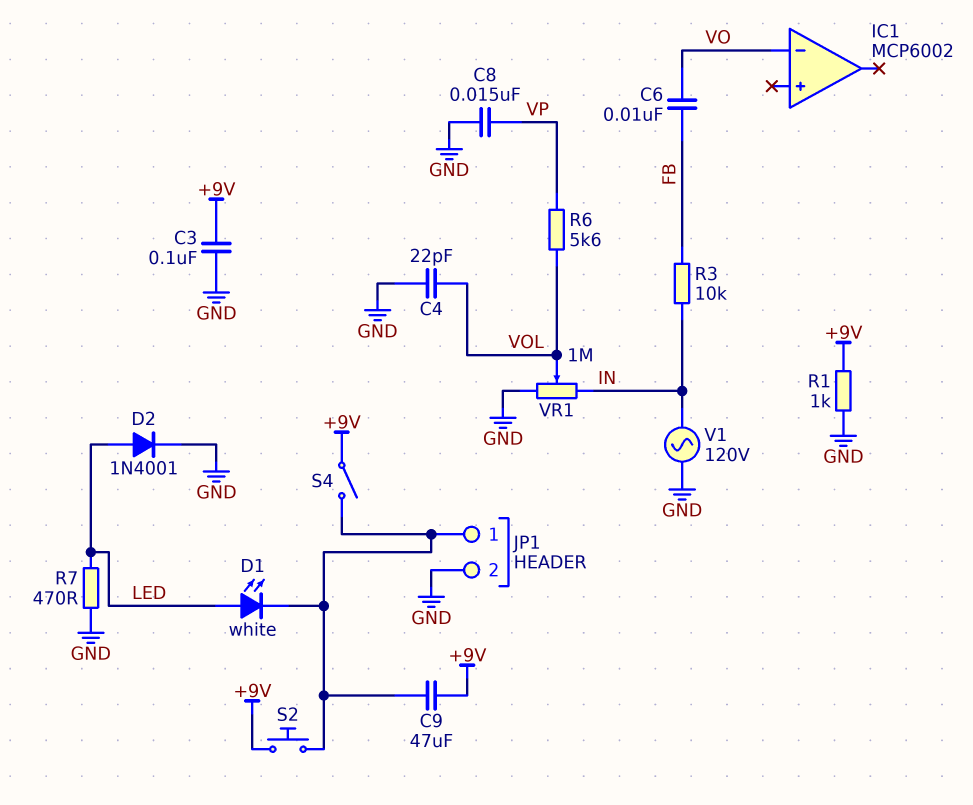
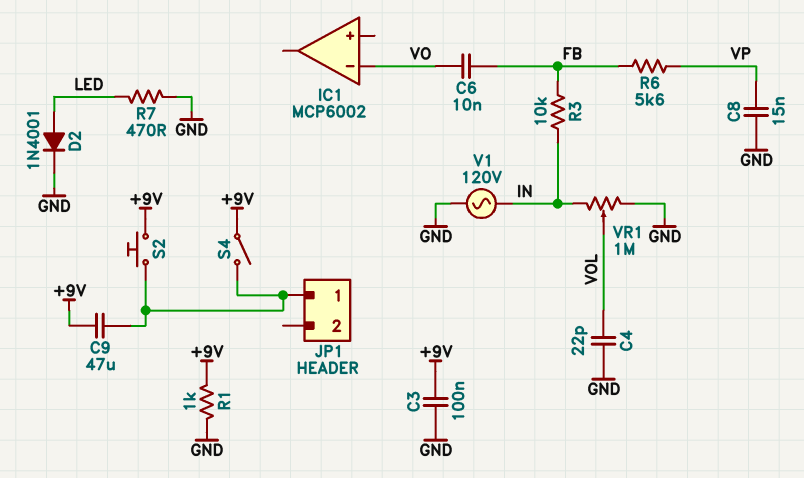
D1: LED white (A LED, K JP1/1) -> none
JP1 pin 2: GND -> none
R6: 5.6k (VOL, VP) -> 5.6k (FB, VP)

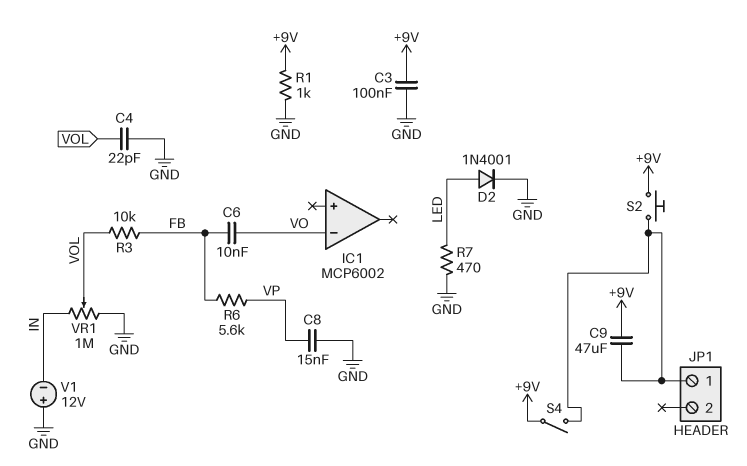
R3: 10k (FB, IN) -> 10k (FB, VOL)
V1: AC 120V (GND, IN) -> 12V (plus GND, minus IN)

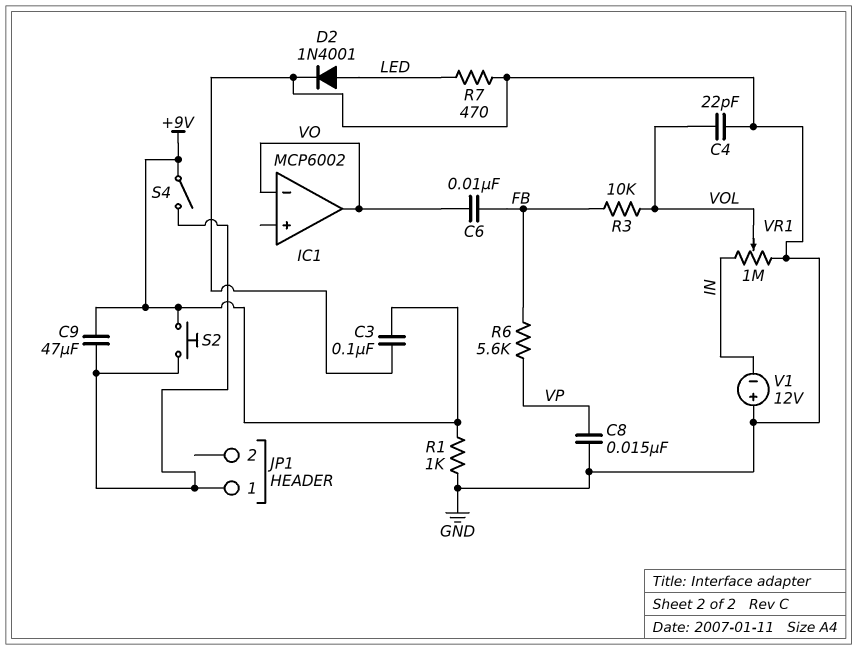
IC1 pin out: none -> VO

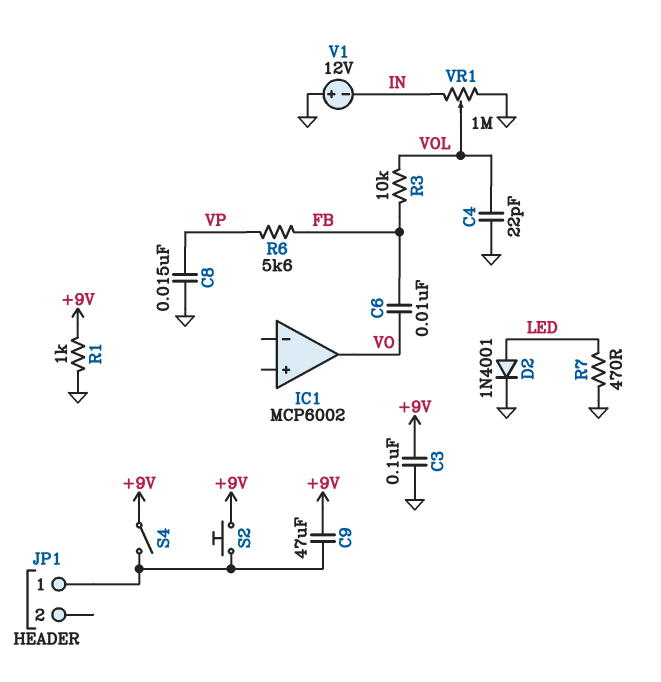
IC1 pin in-: VO -> none

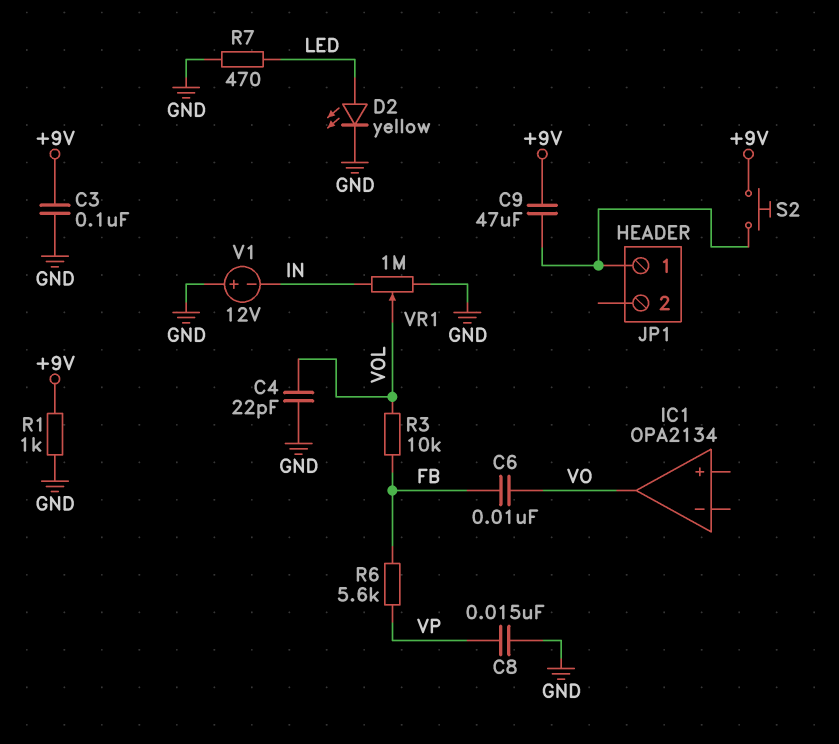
D2: diode 1N4001 (A LED, K GND) -> LED yellow (A LED, K GND)
IC1: MCP6002 -> OPA2134
S4: switch (+9V, JP1/1) -> none

